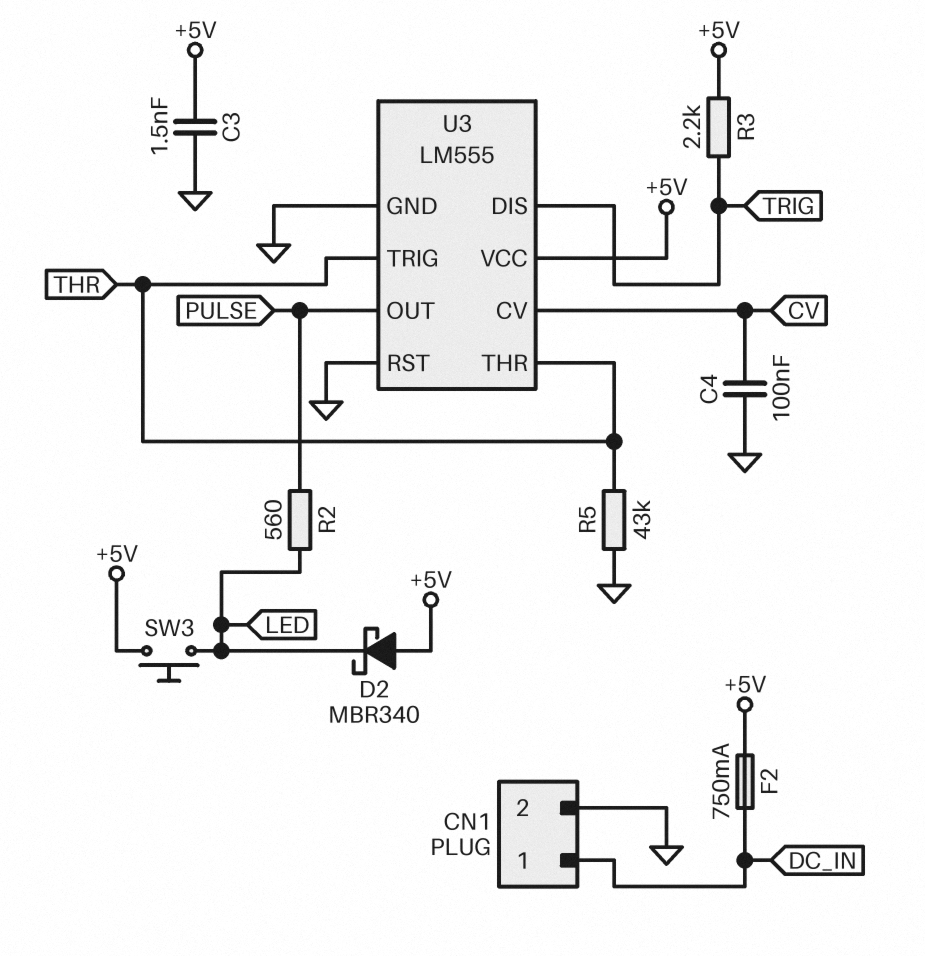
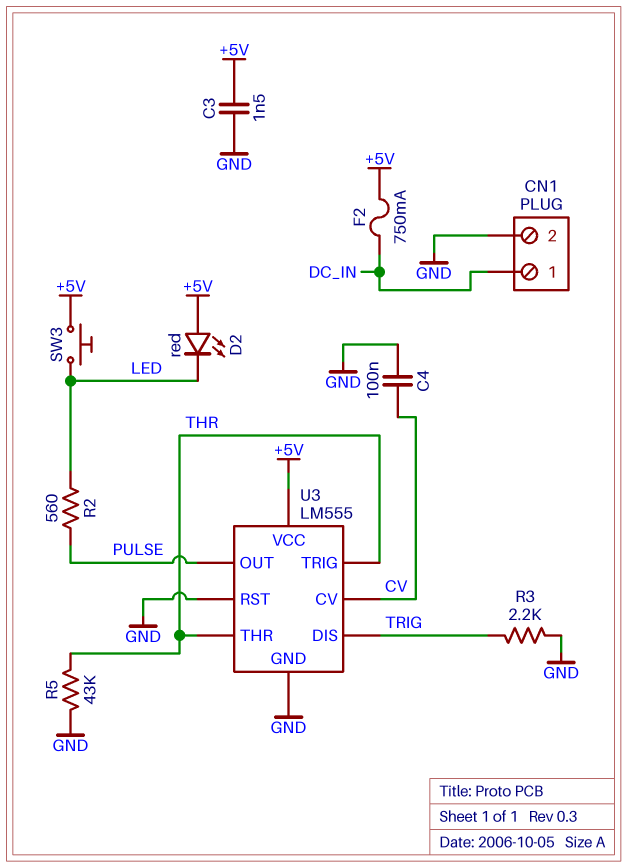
D2: schottky MBR340 (A +5V, K LED) -> LED red (A +5V, K LED)
R3: 2.2k (+5V, TRIG) -> 2.2k (GND, TRIG)

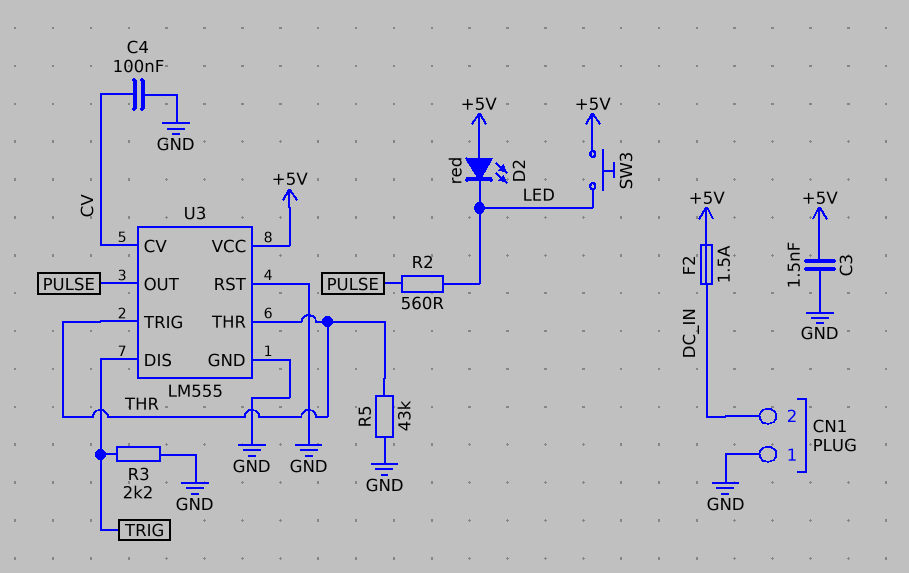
CN1 pin 1: DC_IN -> GND
CN1 pin 2: GND -> DC_IN
F2: 750mA (+5V, DC_IN) -> 1.5A (+5V, DC_IN)

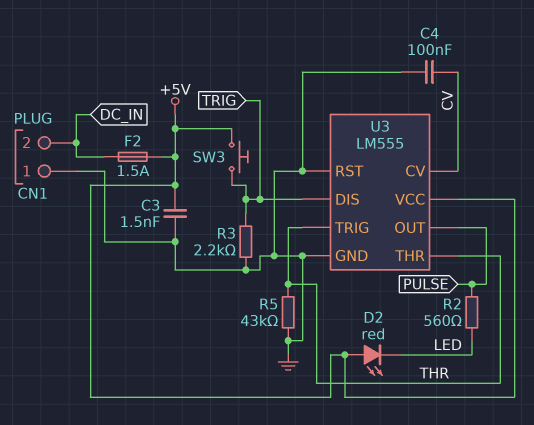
SW3: button (+5V, LED) -> button (+5V, TRIG)

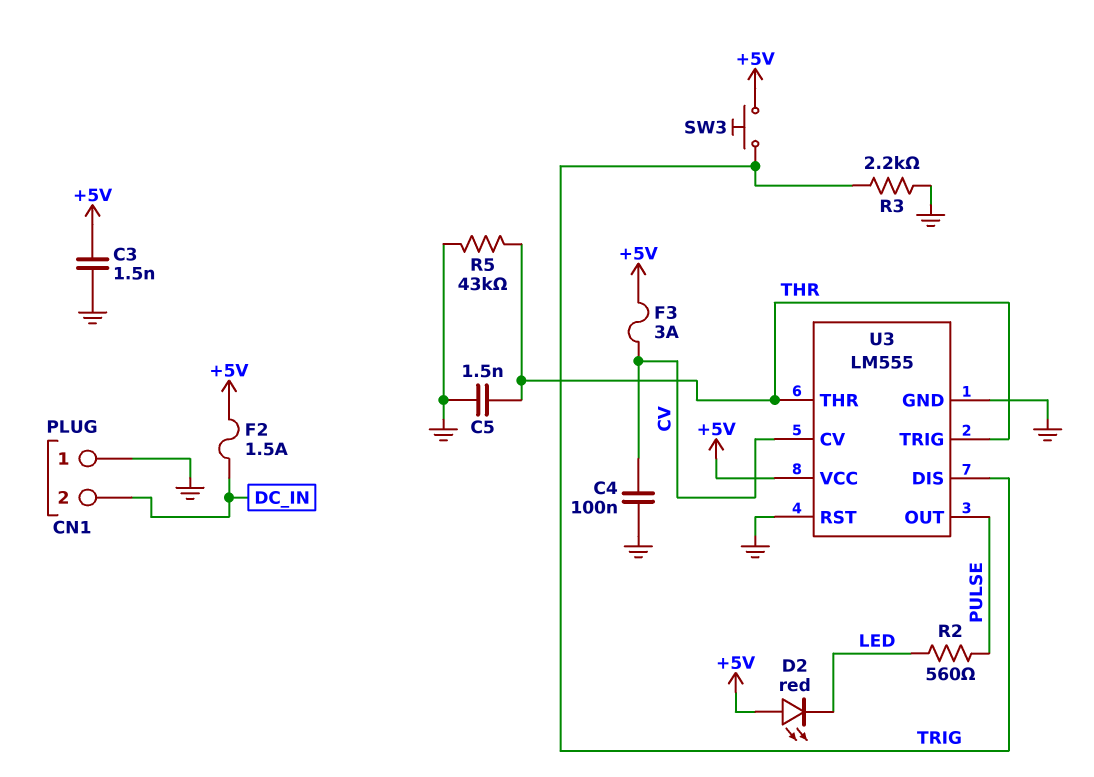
C5: none -> 1.5nF (GND, THR)
F3: none -> 3A (+5V, CV)

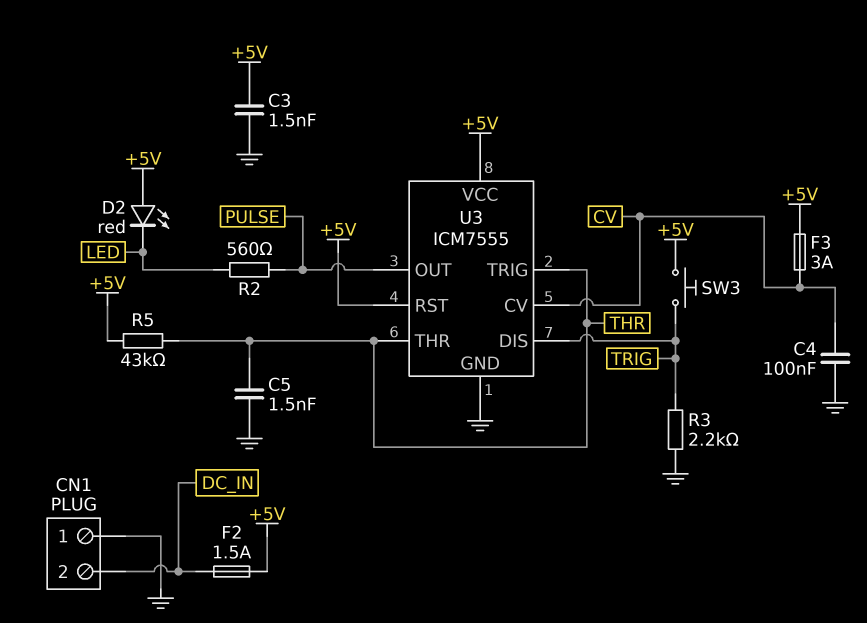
R5: 43k (GND, THR) -> 43k (+5V, THR)
U3: LM555 -> ICM7555
U3 pin RST: GND -> +5V

